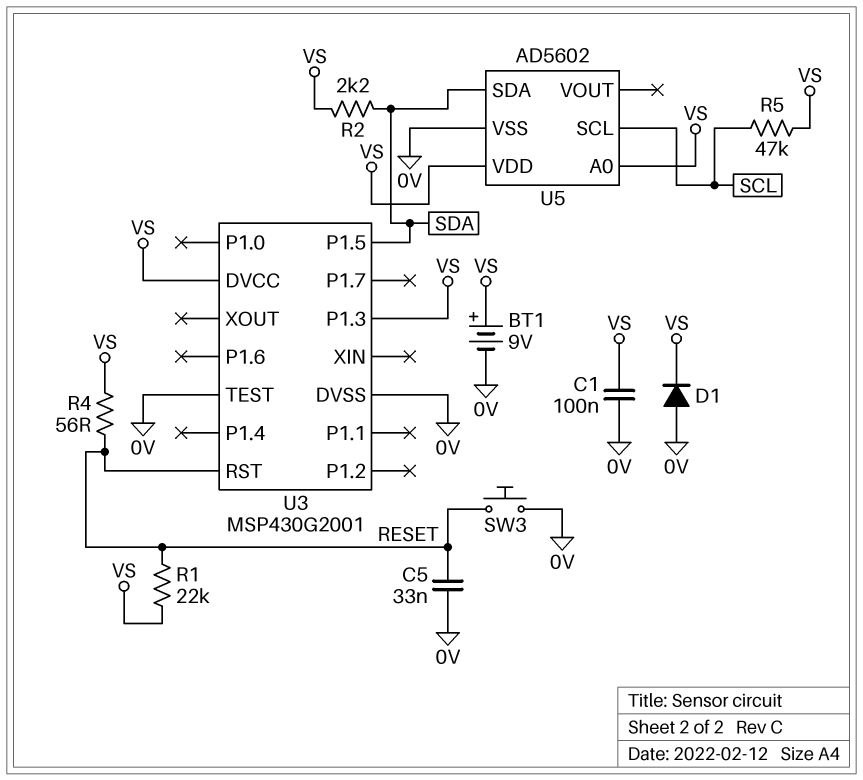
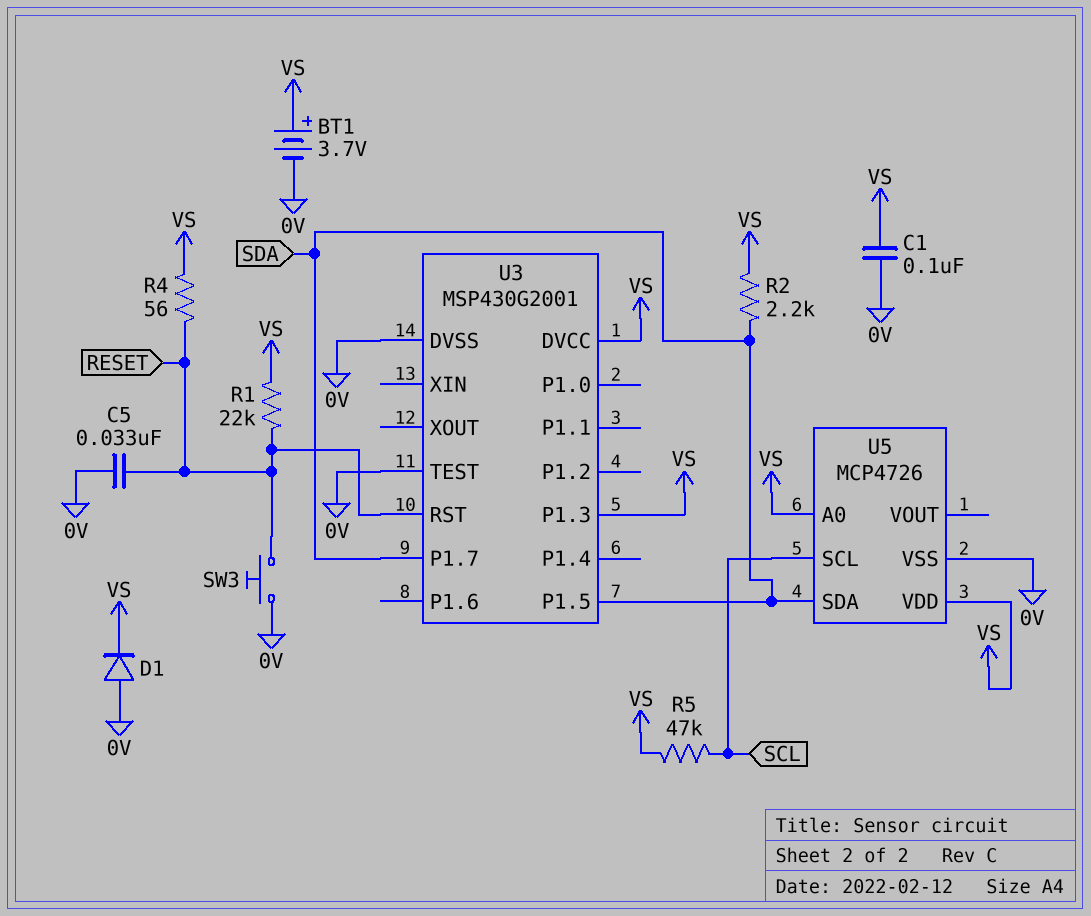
BT1: 9V (plus VS, minus 0V) -> 3.7V (plus VS, minus 0V)
U3 pin P1.7: none -> SDA
U5: AD5602 -> MCP4726

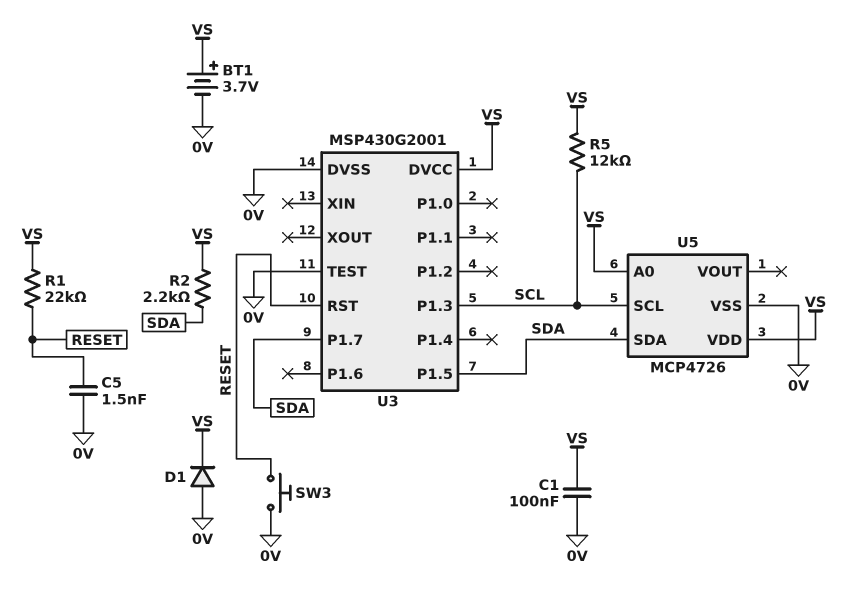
C5: 33nF (0V, RESET) -> 1.5nF (0V, RESET)
R4: 56 (RESET, VS) -> none
R5: 47k (SCL, VS) -> 12k (SCL, VS)
U3 pin P1.3: VS -> SCL

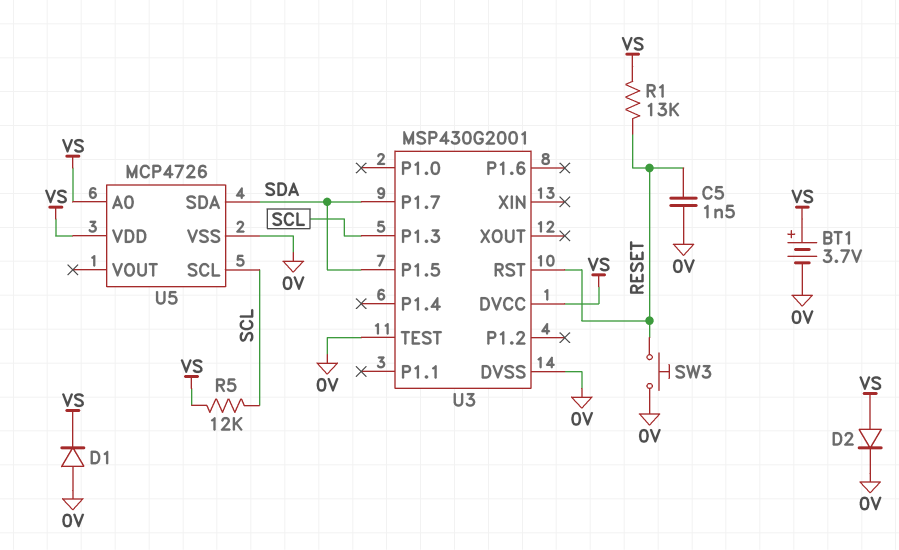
C1: 100nF (0V, VS) -> none
D2: none -> diode (A VS, K 0V)
R1: 22k (RESET, VS) -> 13k (RESET, VS)
R2: 2.2k (SDA, VS) -> none

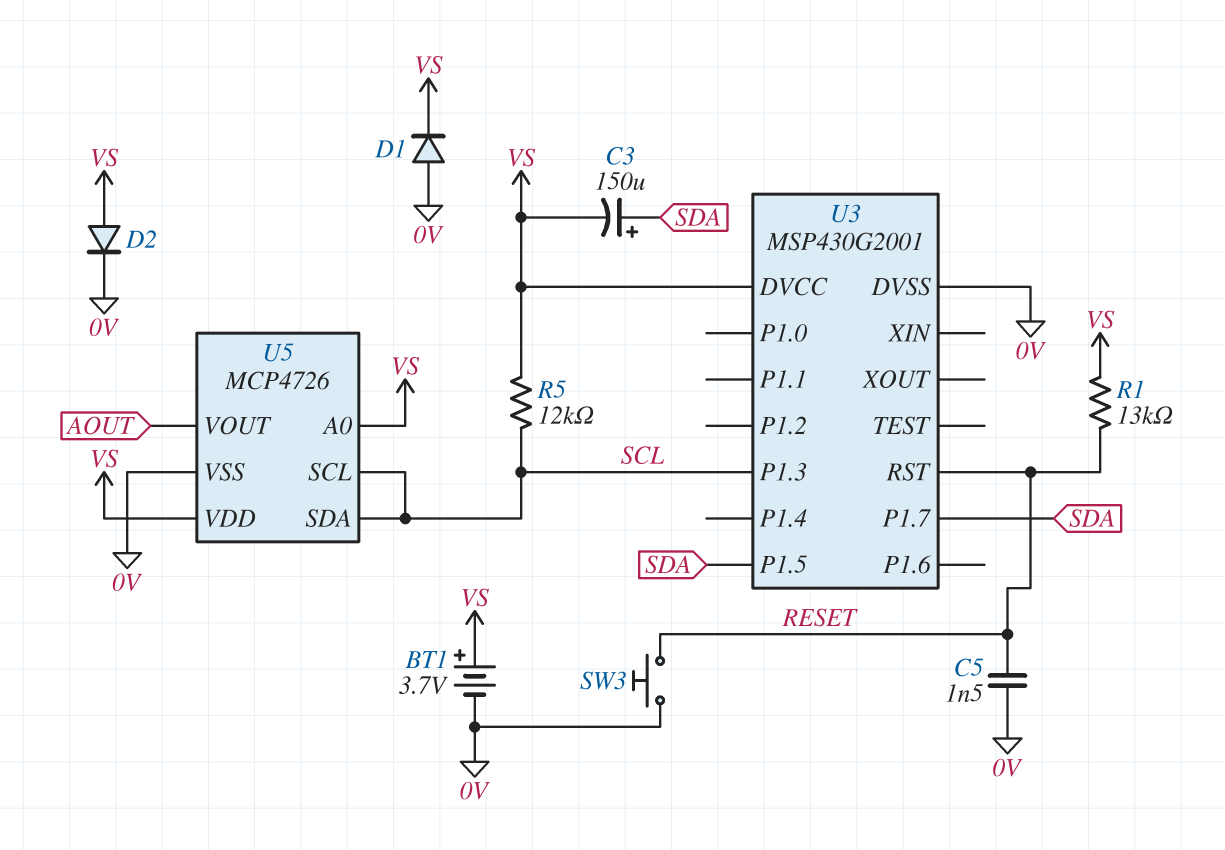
C3: none -> 150uF (plus SDA, minus VS)
U3 pin TEST: 0V -> none
U5 pin SDA: SDA -> SCL
U5 pin VOUT: none -> AOUT

